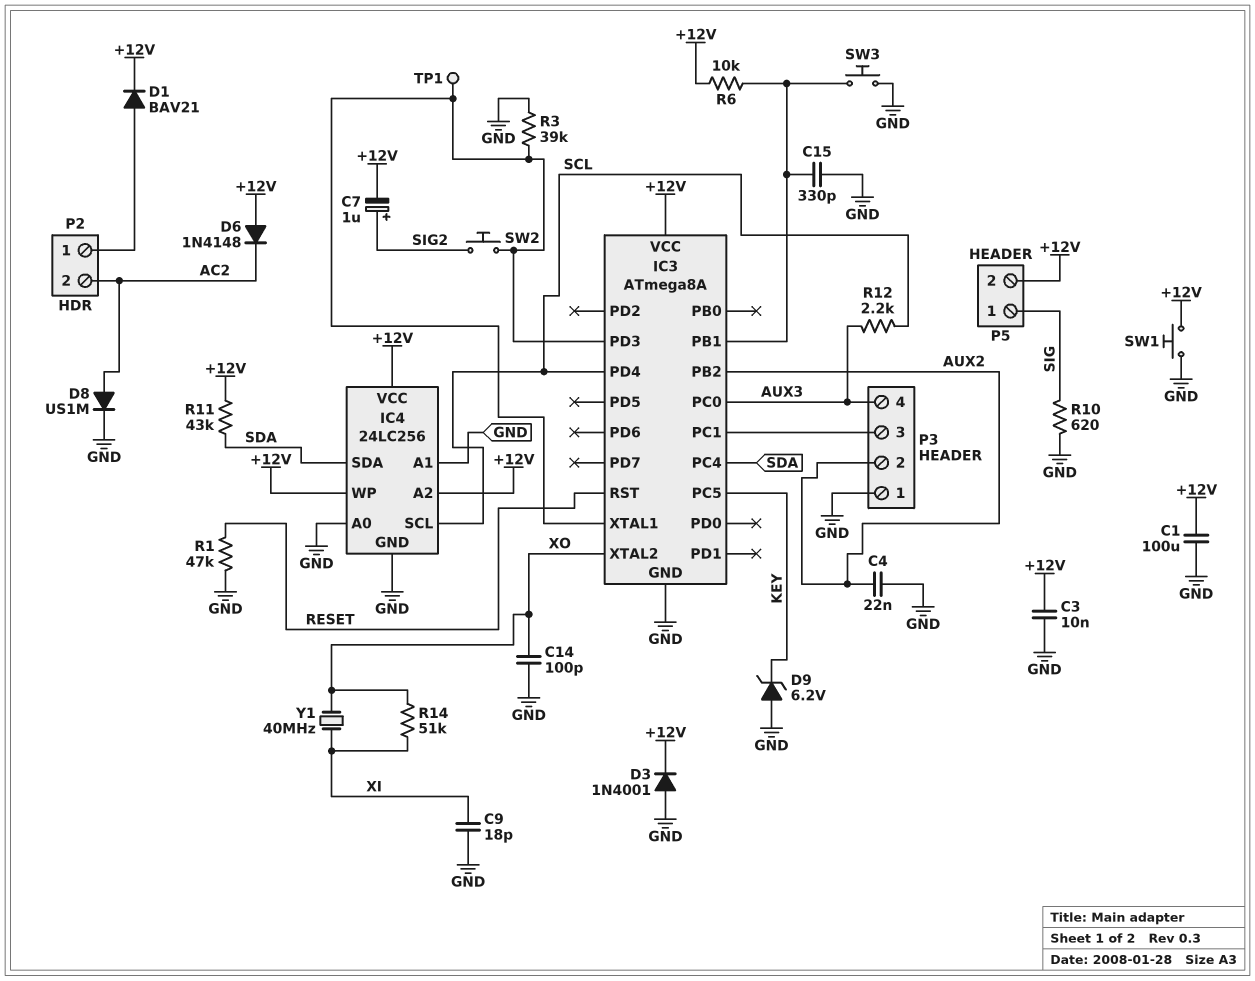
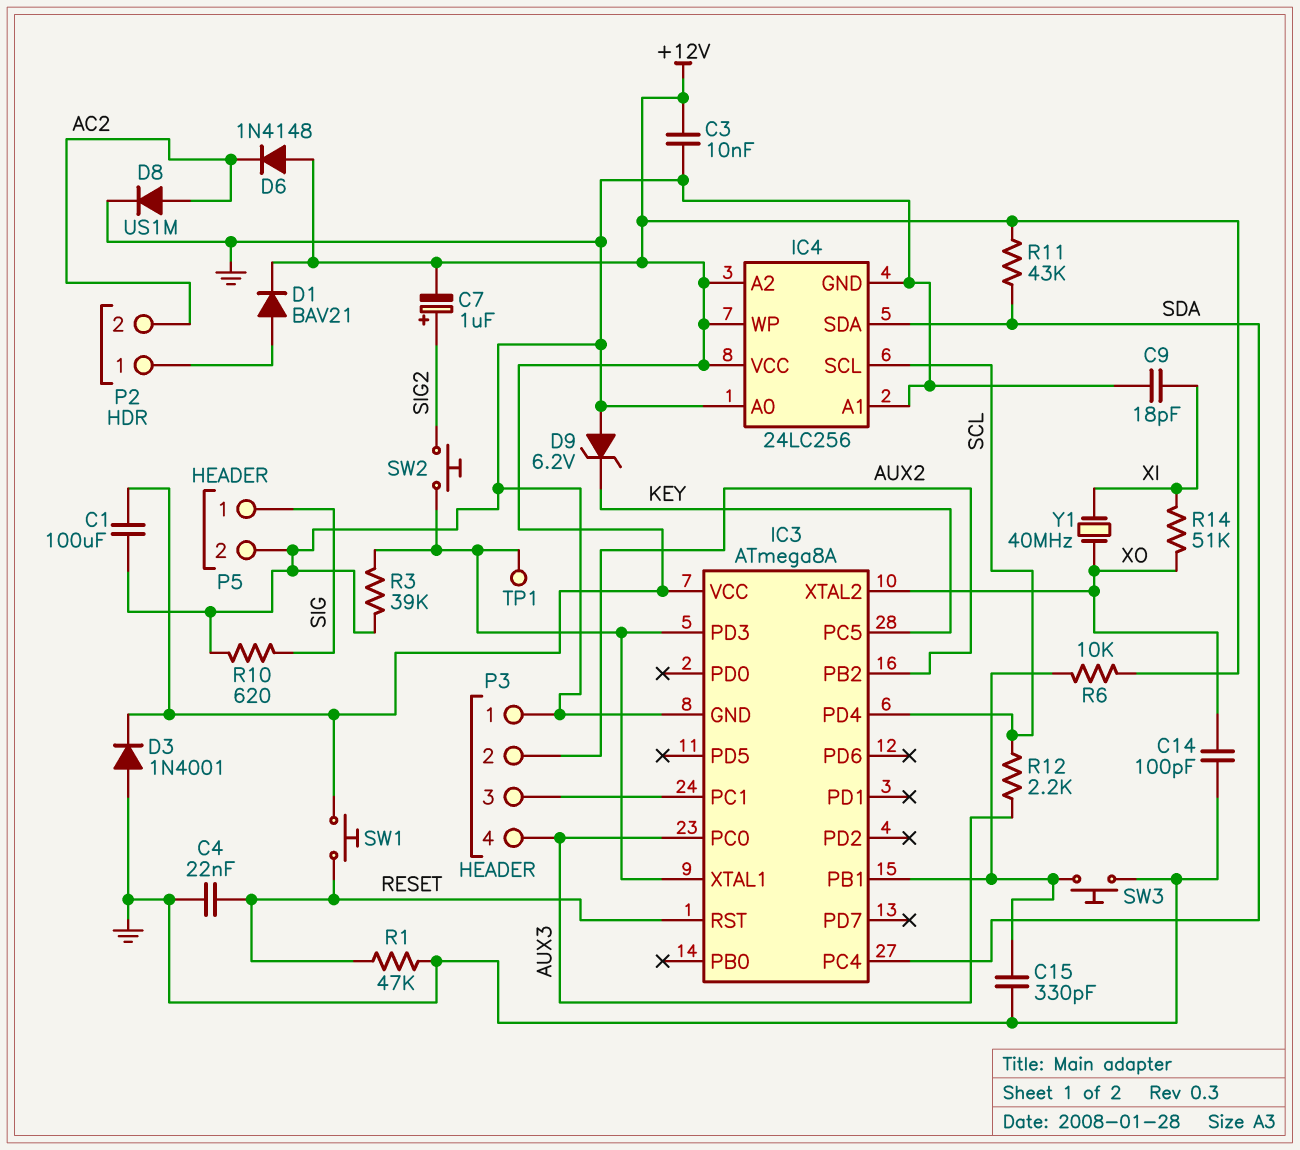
C4: 22nF (AUX2, GND) -> 22nF (GND, RESET)
P5 pin 2: +12V -> GND
SW1: button (+12V, GND) -> button (+12V, RESET)

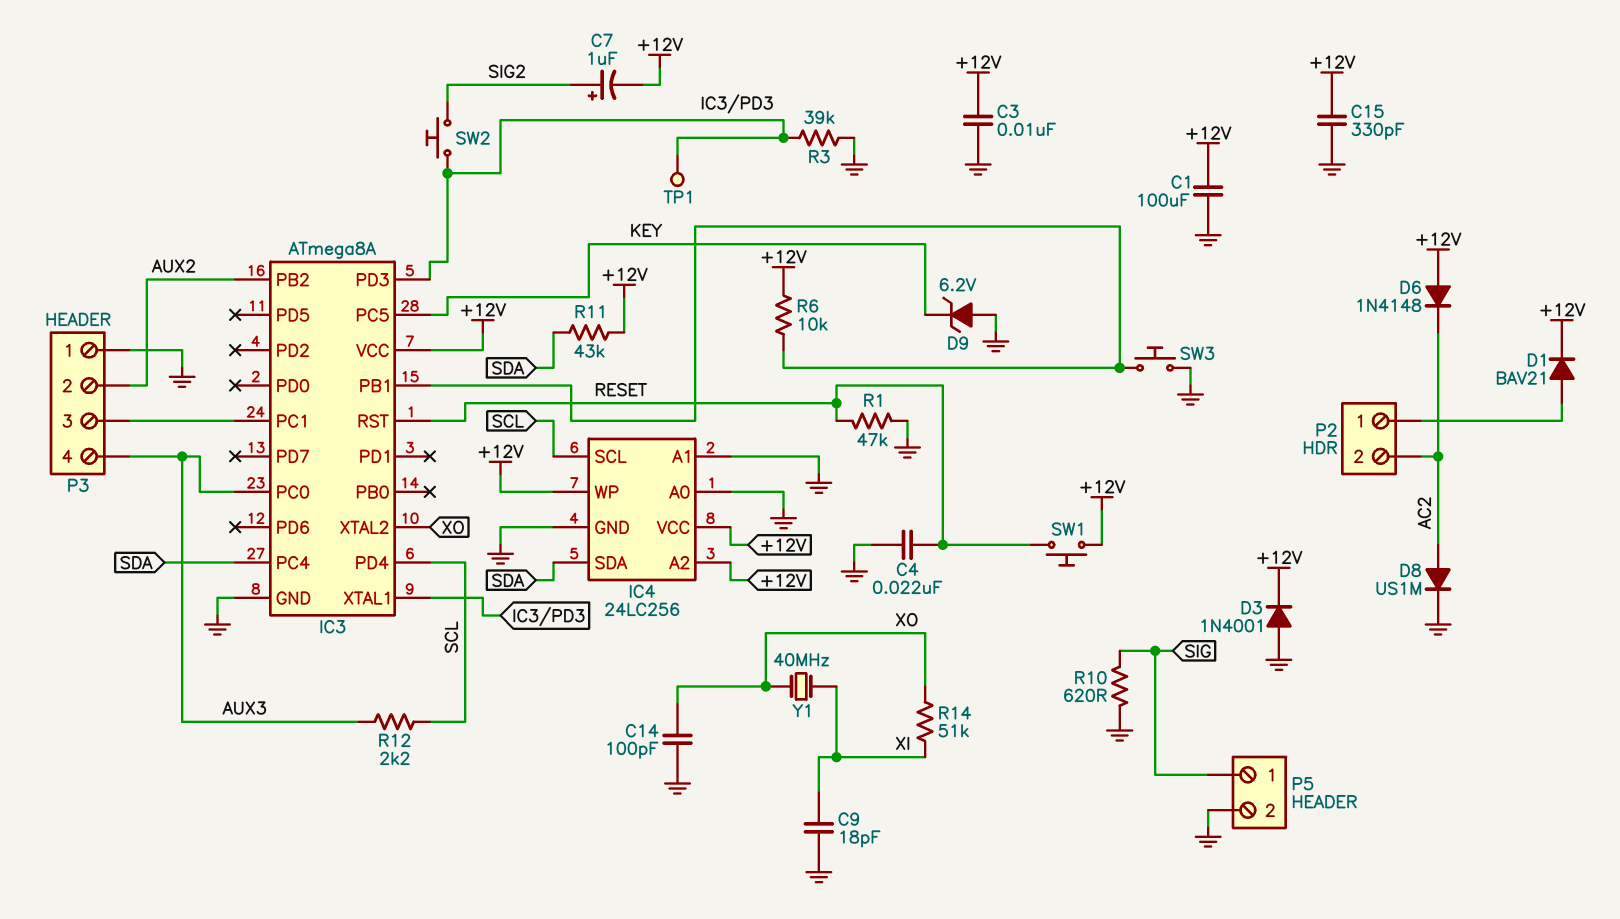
C15: 330pF (GND, IC3/PB1) -> 330pF (+12V, GND)

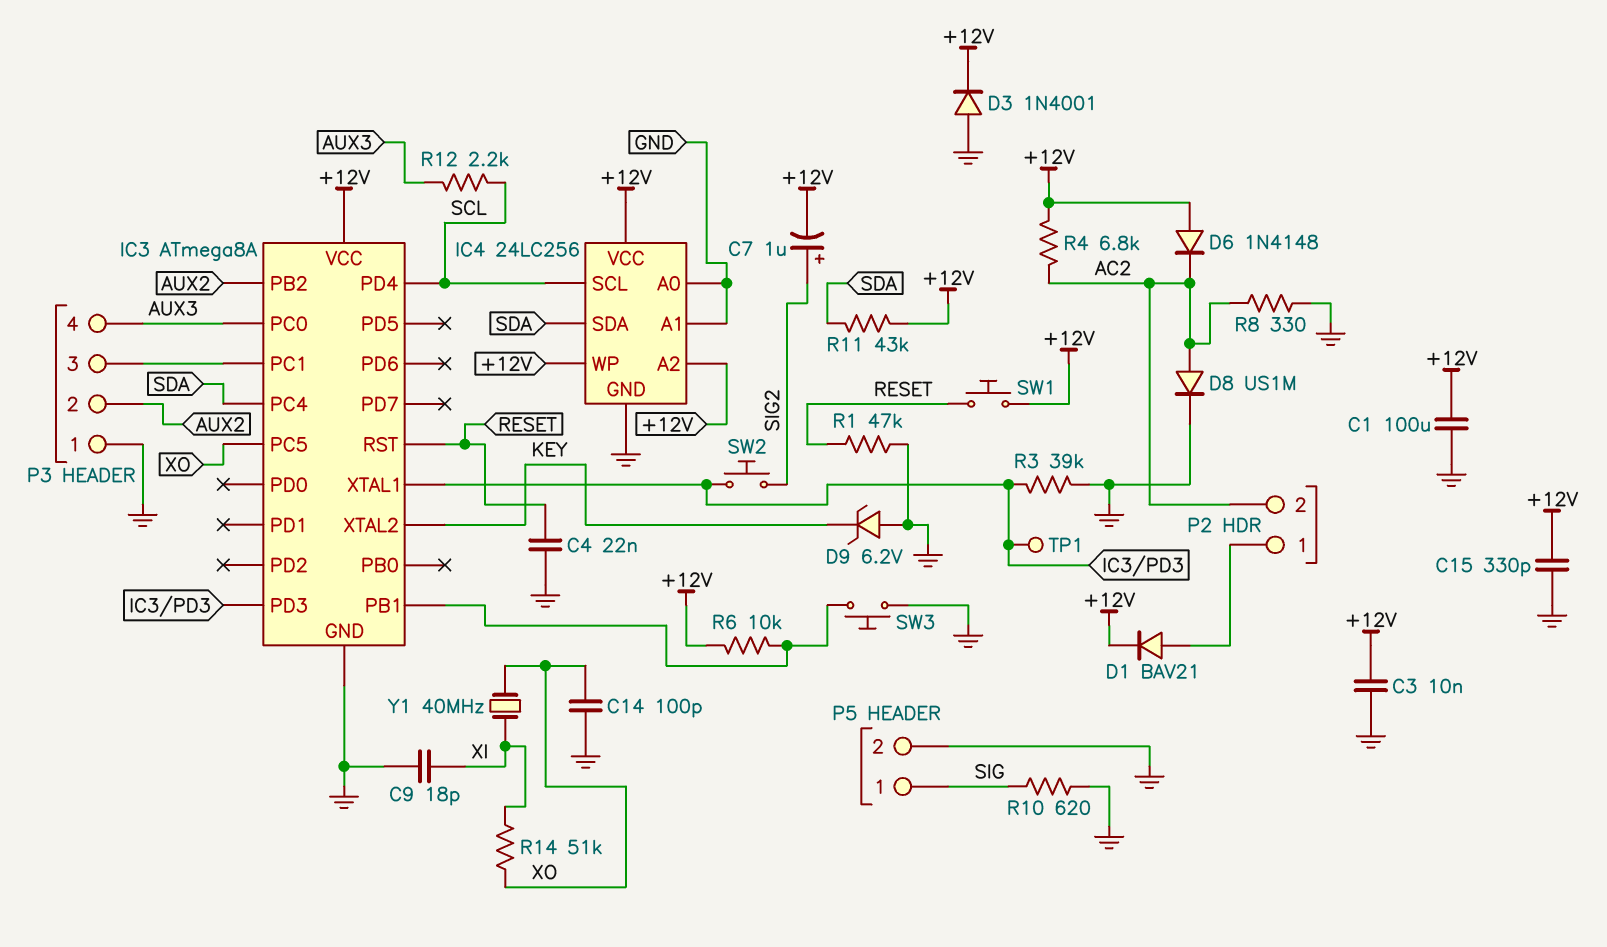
IC3 pin PC5: KEY -> XO
IC3 pin XTAL2: XO -> KEY
R4: none -> 6.8k (+12V, AC2)
R8: none -> 330 (AC2, GND)

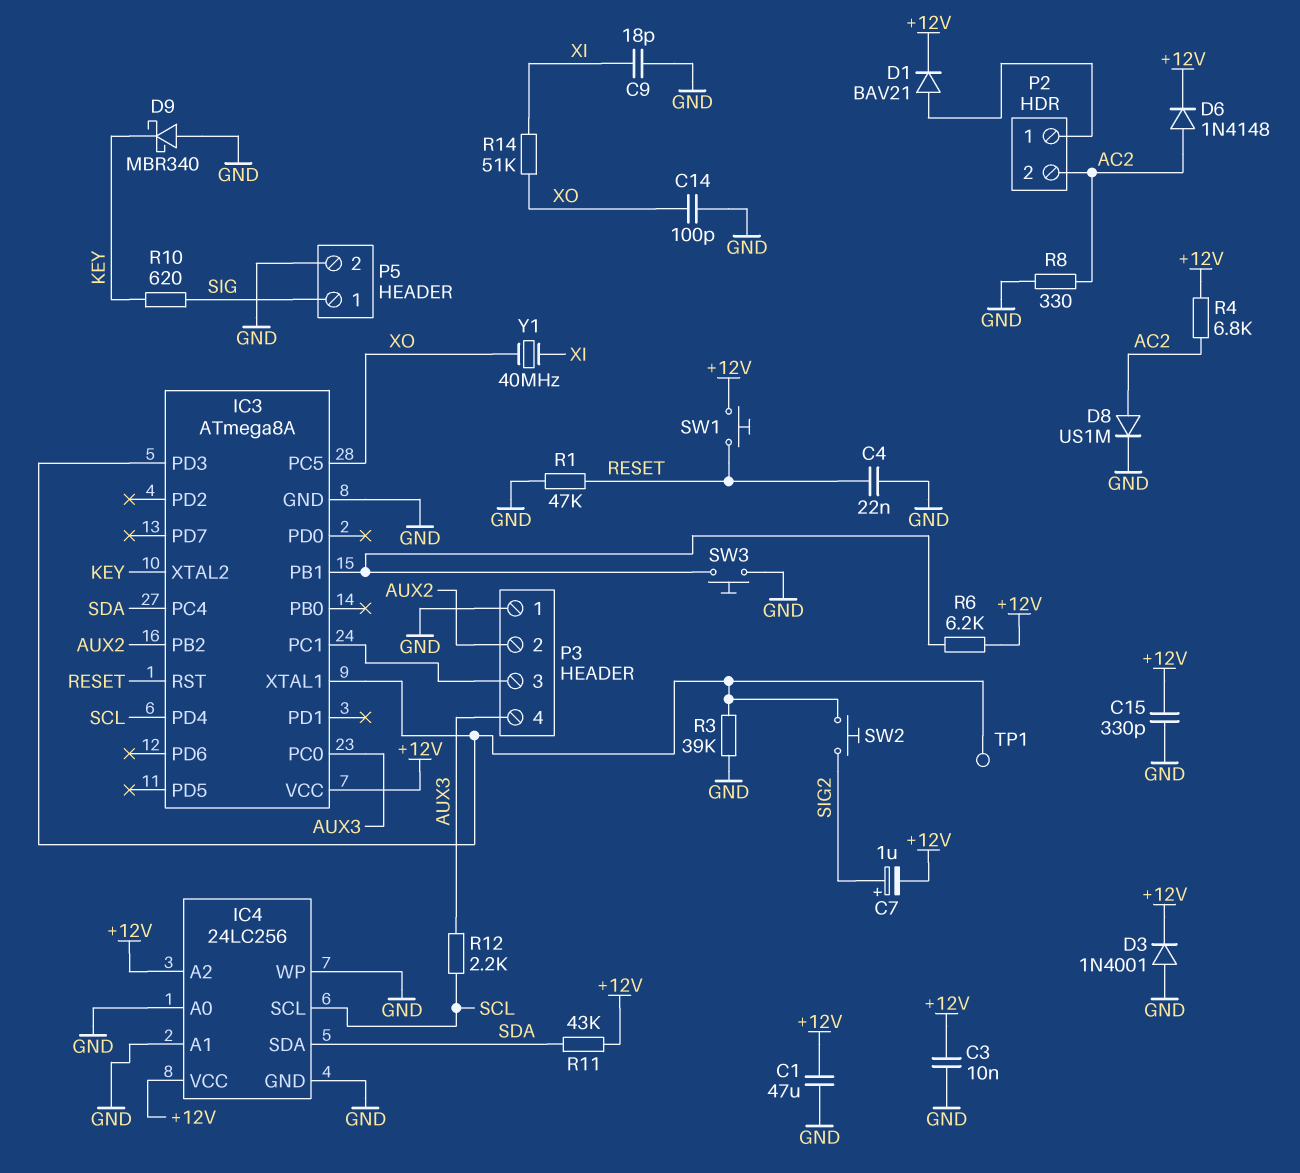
C1: 100uF (+12V, GND) -> 47uF (+12V, GND)
D6: diode 1N4148 (A +12V, K AC2) -> diode 1N4148 (A AC2, K +12V)
D9: zener 6.2V (A GND, K KEY) -> schottky MBR340 (A GND, K KEY)
IC4 pin WP: +12V -> GND
R6: 10k (+12V, IC3/PB1) -> 6.2k (+12V, IC3/PB1)
R10: 620 (GND, SIG) -> 620 (KEY, SIG)

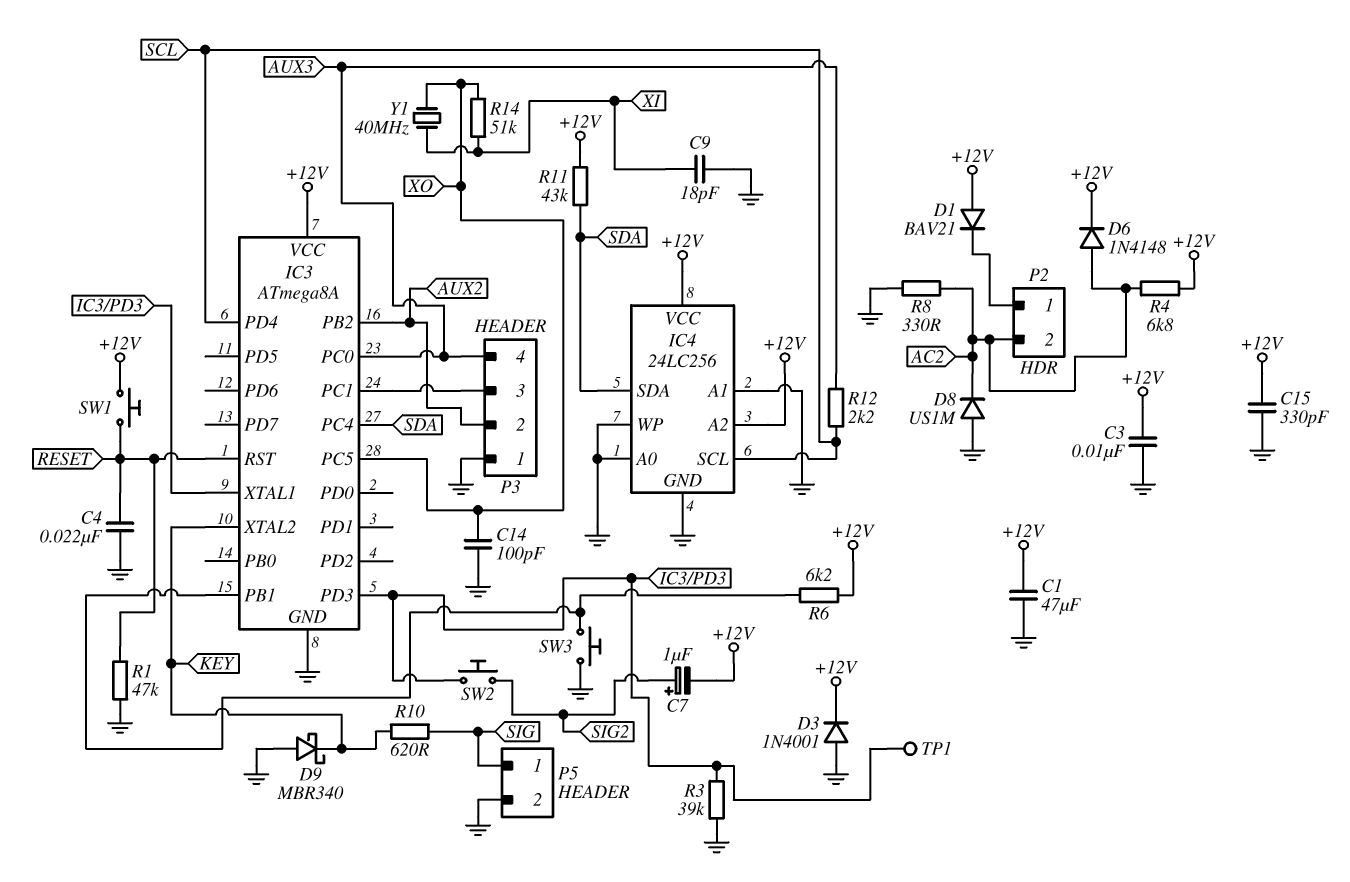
D1: diode BAV21 (A P2/1, K +12V) -> diode BAV21 (A +12V, K P2/1)
D8: diode US1M (A AC2, K GND) -> diode US1M (A GND, K AC2)

